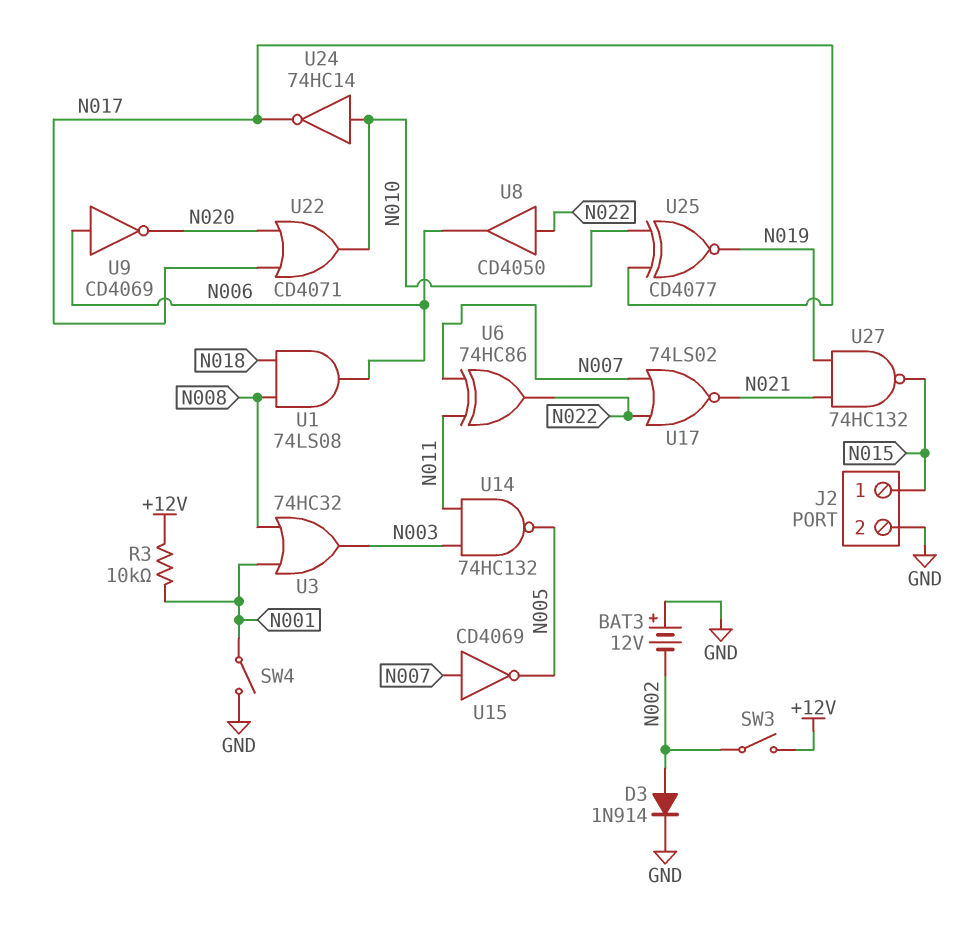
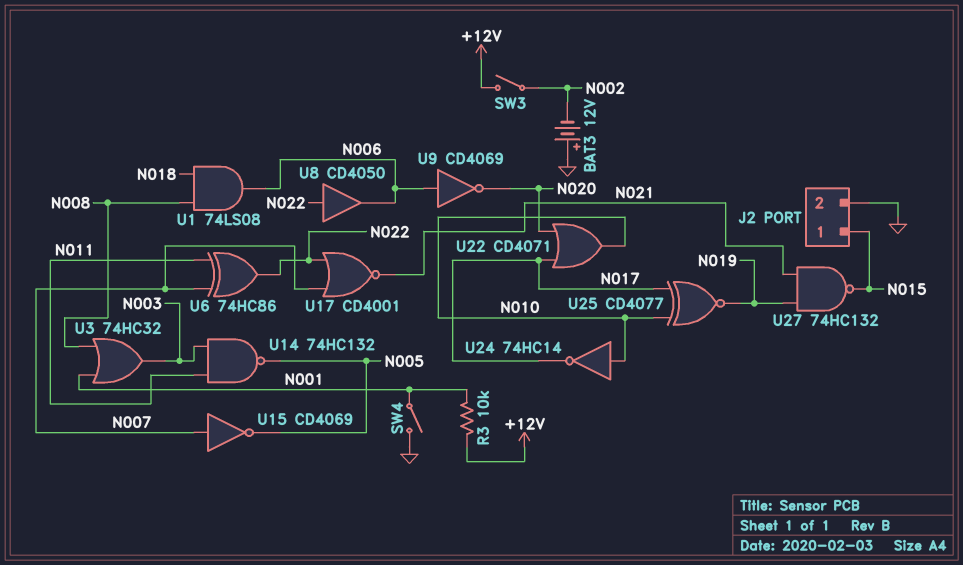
D3: diode 1N914 (A N002, K GND) -> none
U17: NOR 74LS02 (in N007, in N022, out N021) -> NOR CD4001 (in N007, in N022, out N021)

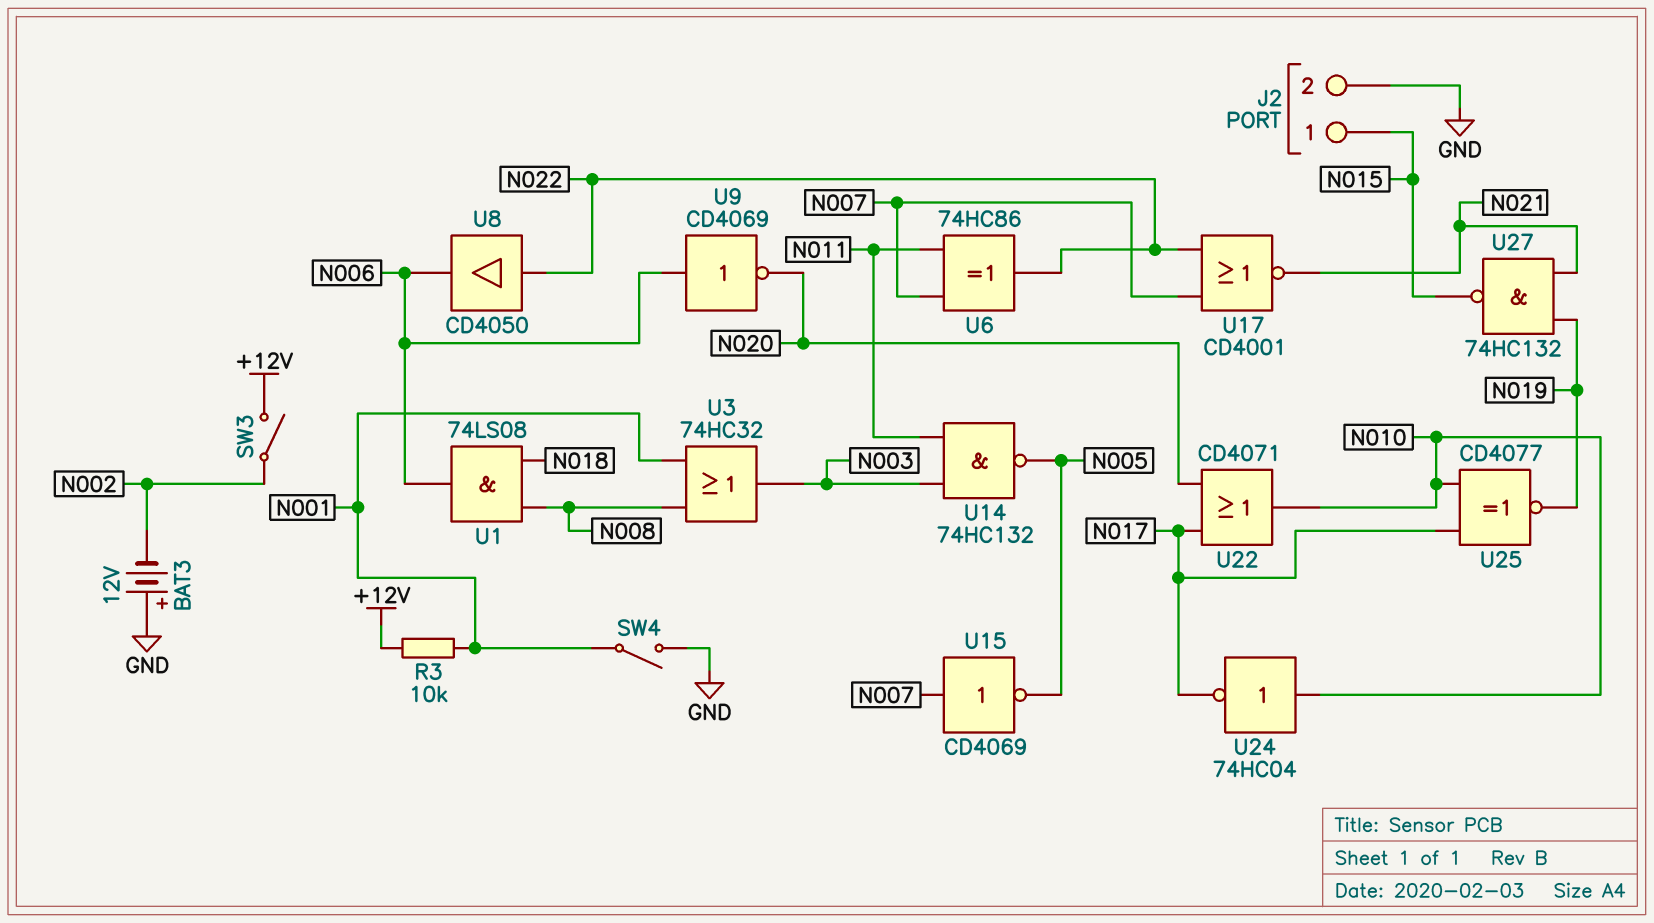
U24: NOT 74HC14 (in N010, out N017) -> NOT 74HC04 (in N010, out N017)

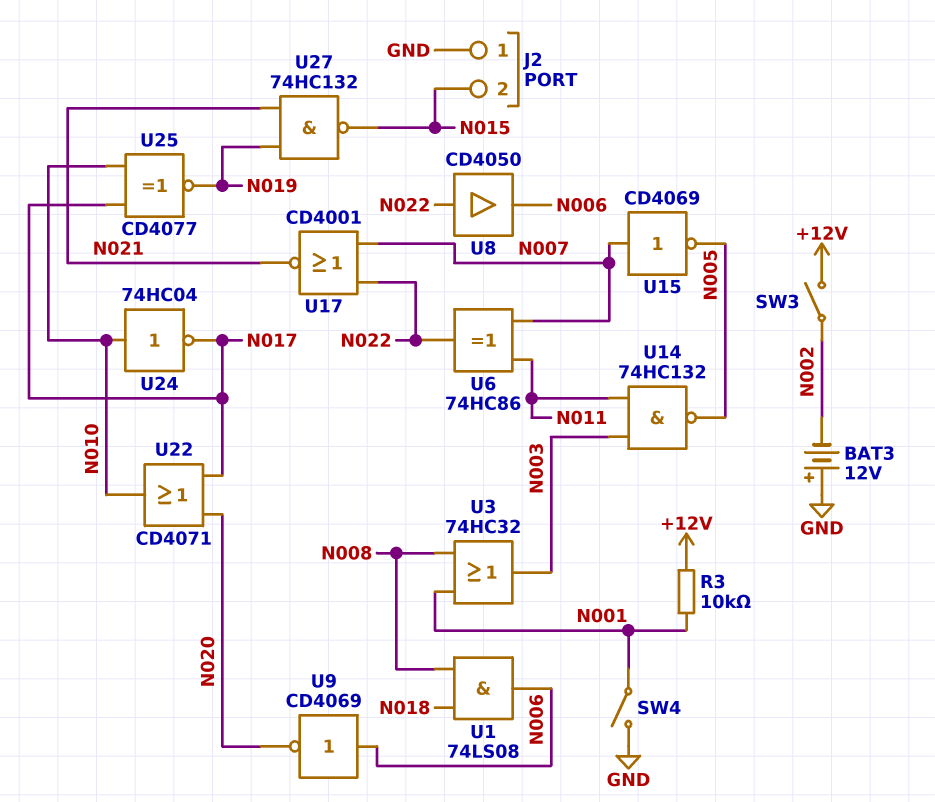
J2 pin 1: N015 -> GND
J2 pin 2: GND -> N015

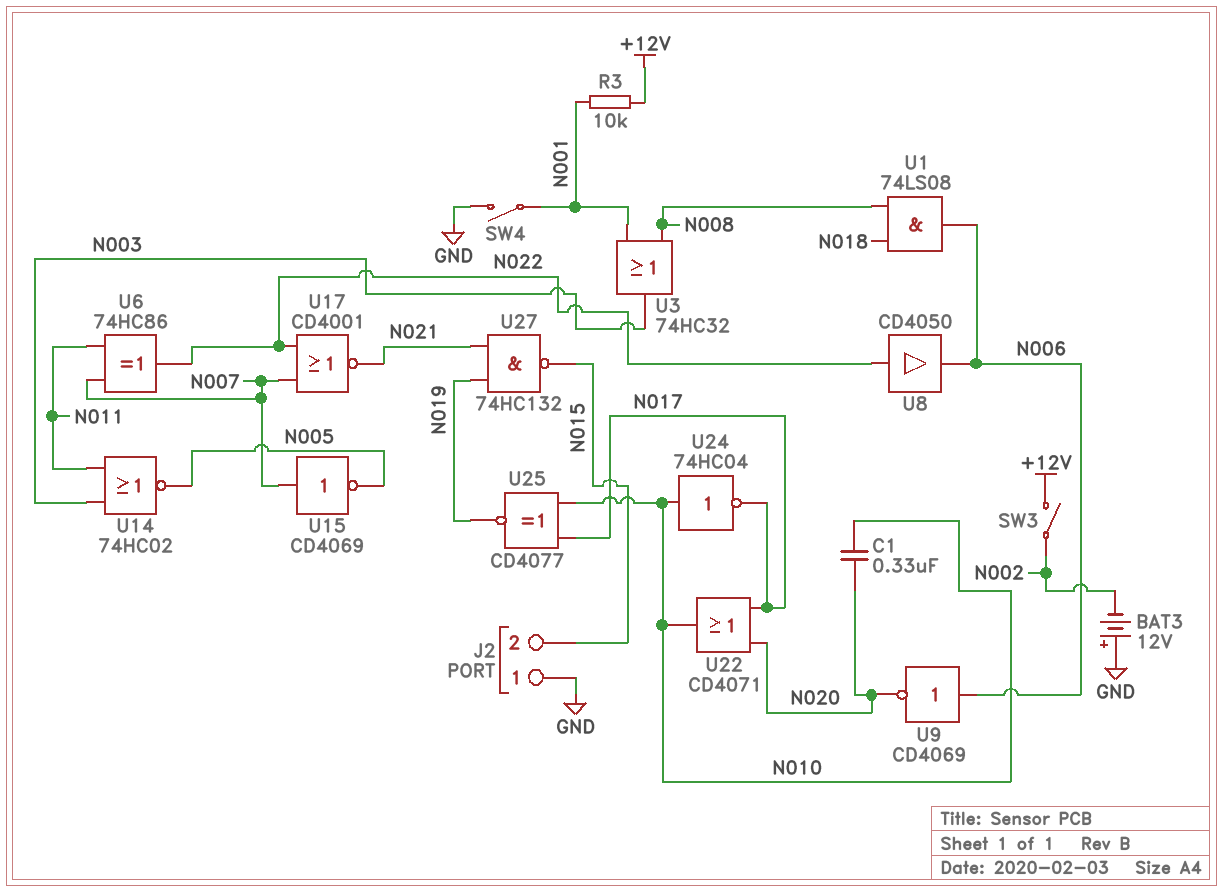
C1: none -> 330nF (N010, N020)
U14: NAND 74HC132 (in N003, in N011, out N005) -> NOR 74HC02 (in N003, in N011, out N005)

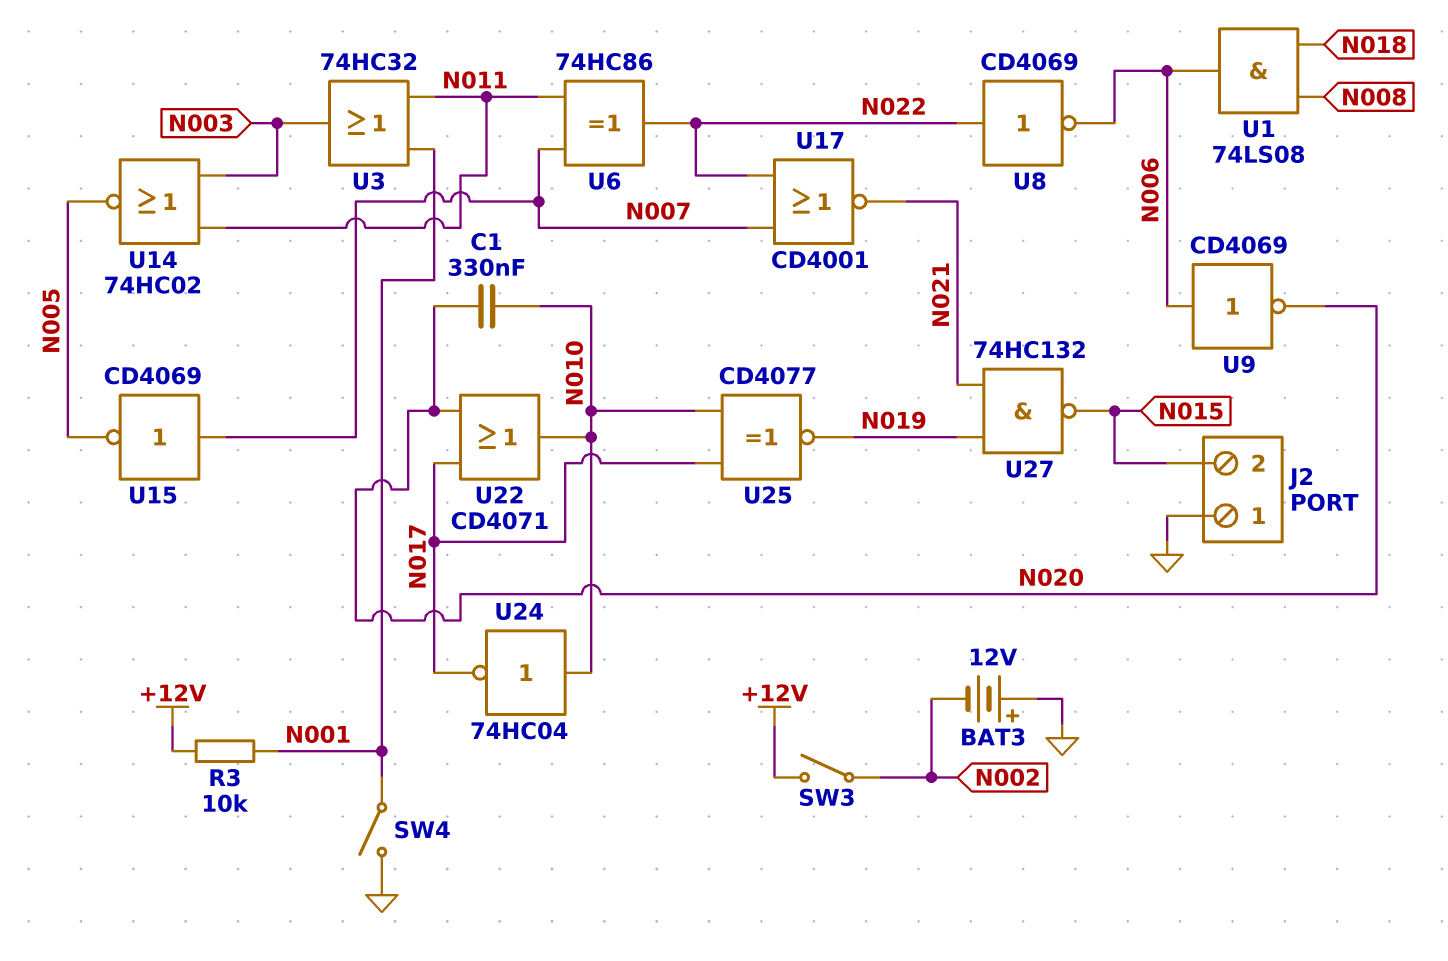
U3: OR 74HC32 (in N001, in N008, out N003) -> OR 74HC32 (in N001, in N011, out N003)
U8: buffer CD4050 (in N022, out N006) -> NOT CD4069 (in N022, out N006)

